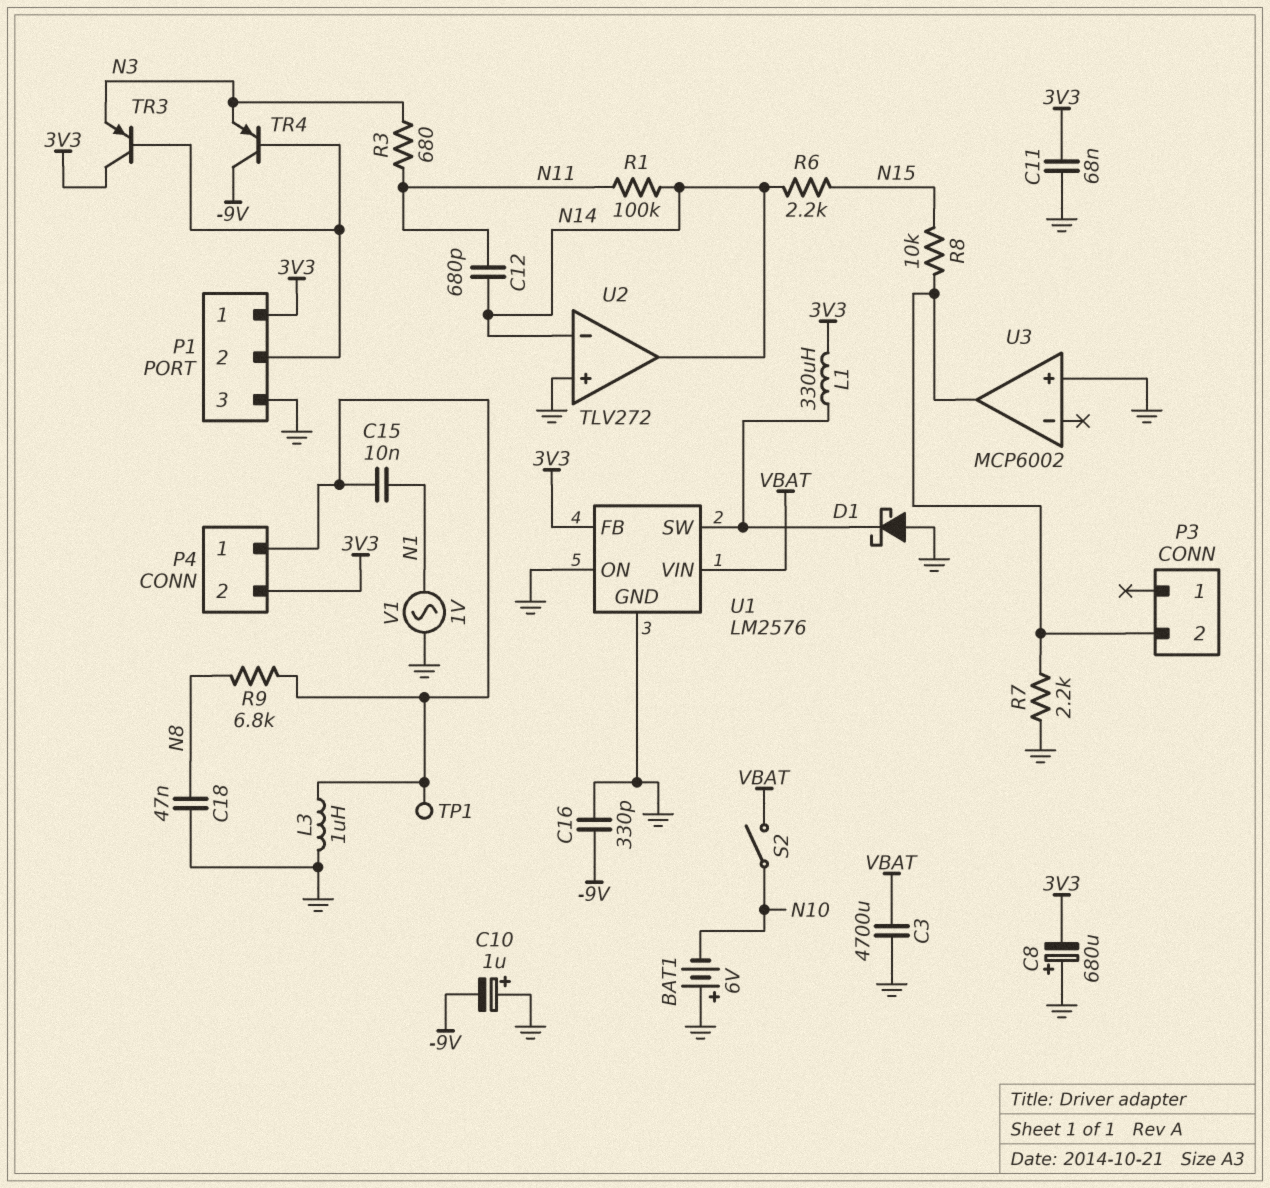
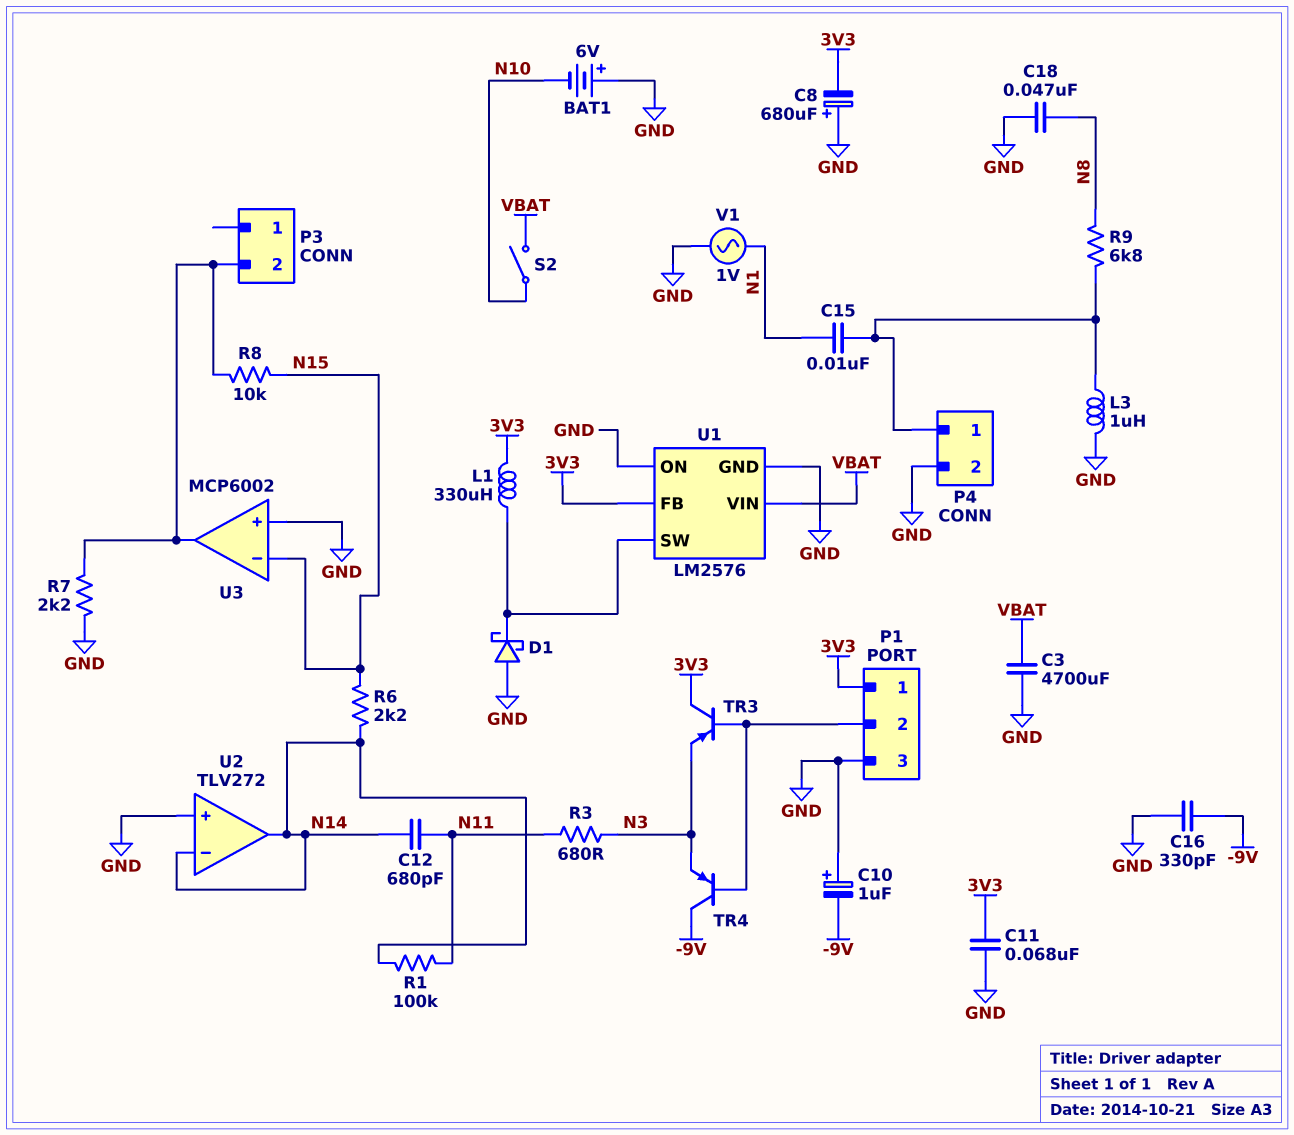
P4 pin 2: 3V3 -> GND
TP1: test point (P4/1) -> none
U3 pin in-: none -> N15

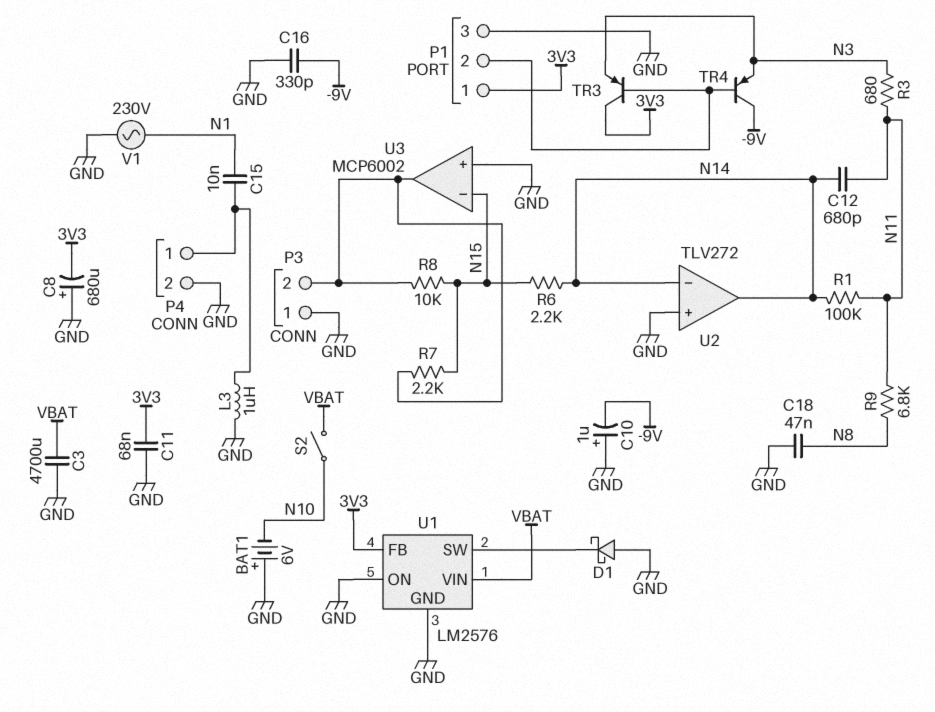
L1: 330uH (3V3, U1/SW) -> none
P3 pin 1: none -> GND
R7: 2.2k (GND, P3/2) -> 2.2k (N15, P3/2)
R9: 6.8k (N8, P4/1) -> 6.8k (N8, N11)
V1: AC 1V (GND, N1) -> AC 230V (GND, N1)

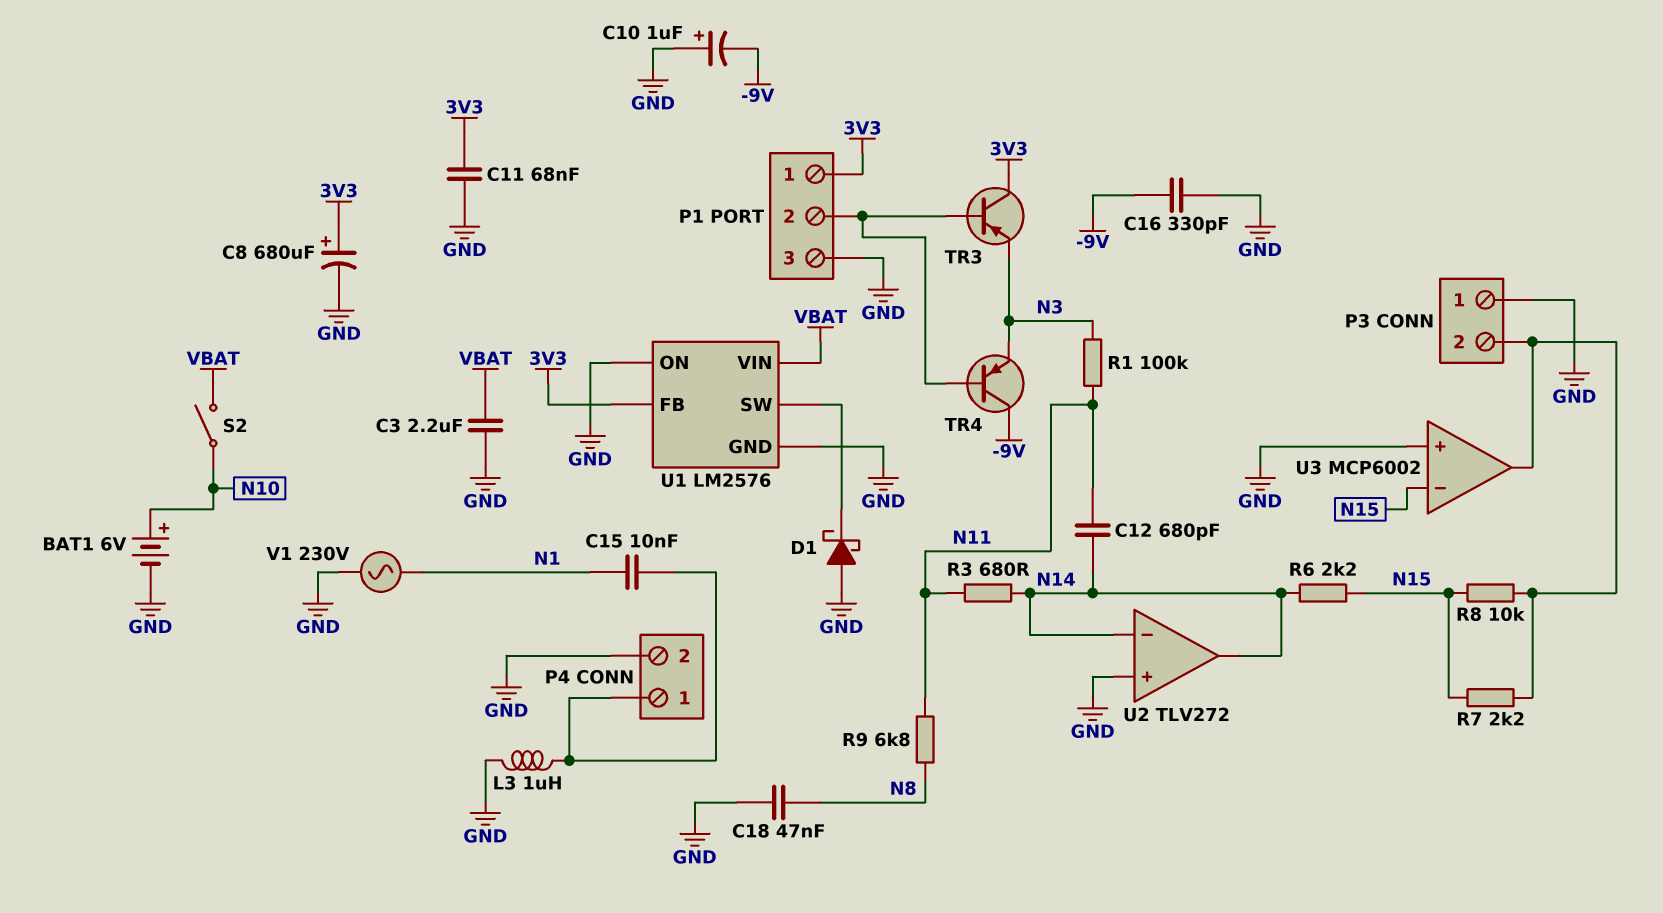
BAT1: 6V (plus GND, minus N10) -> 6V (plus N10, minus GND)
C3: 4700uF (GND, VBAT) -> 2.2uF (GND, VBAT)
C8: 680uF (plus GND, minus 3V3) -> 680uF (plus 3V3, minus GND)
R1: 100k (N11, N14) -> 100k (N3, N11)
R3: 680 (N3, N11) -> 680 (N11, N14)

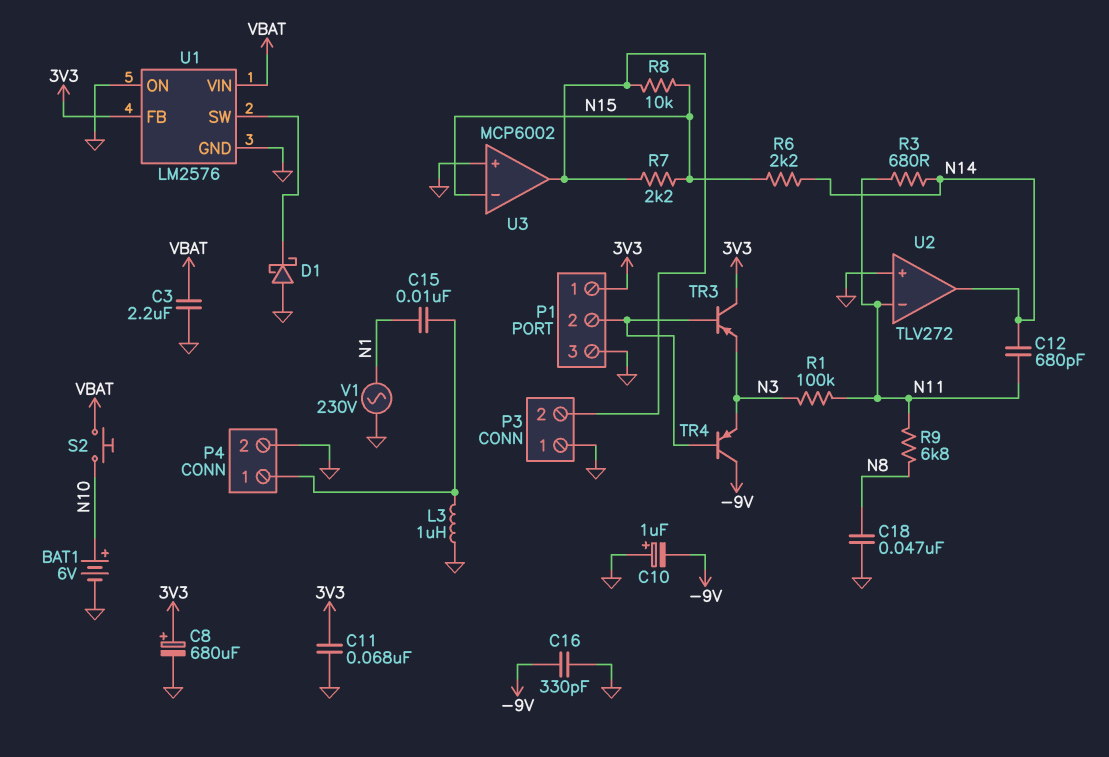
S2: switch (N10, VBAT) -> button (N10, VBAT)
U2 pin in-: N14 -> N11

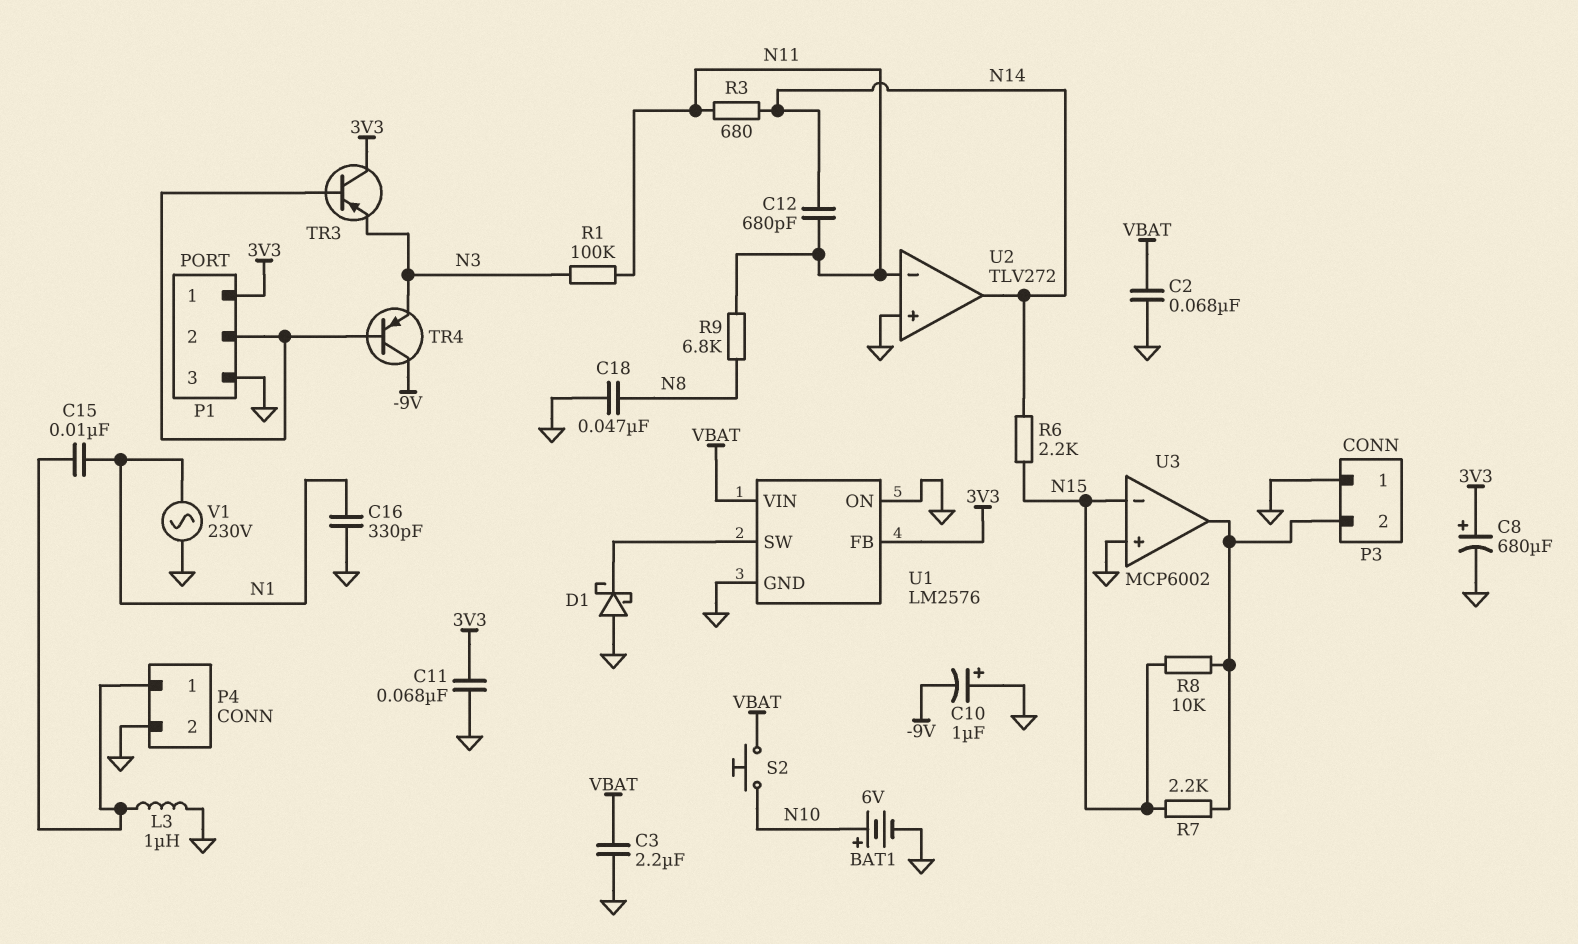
C2: none -> 68nF (GND, VBAT)
C16: 330pF (-9V, GND) -> 330pF (GND, N1)

